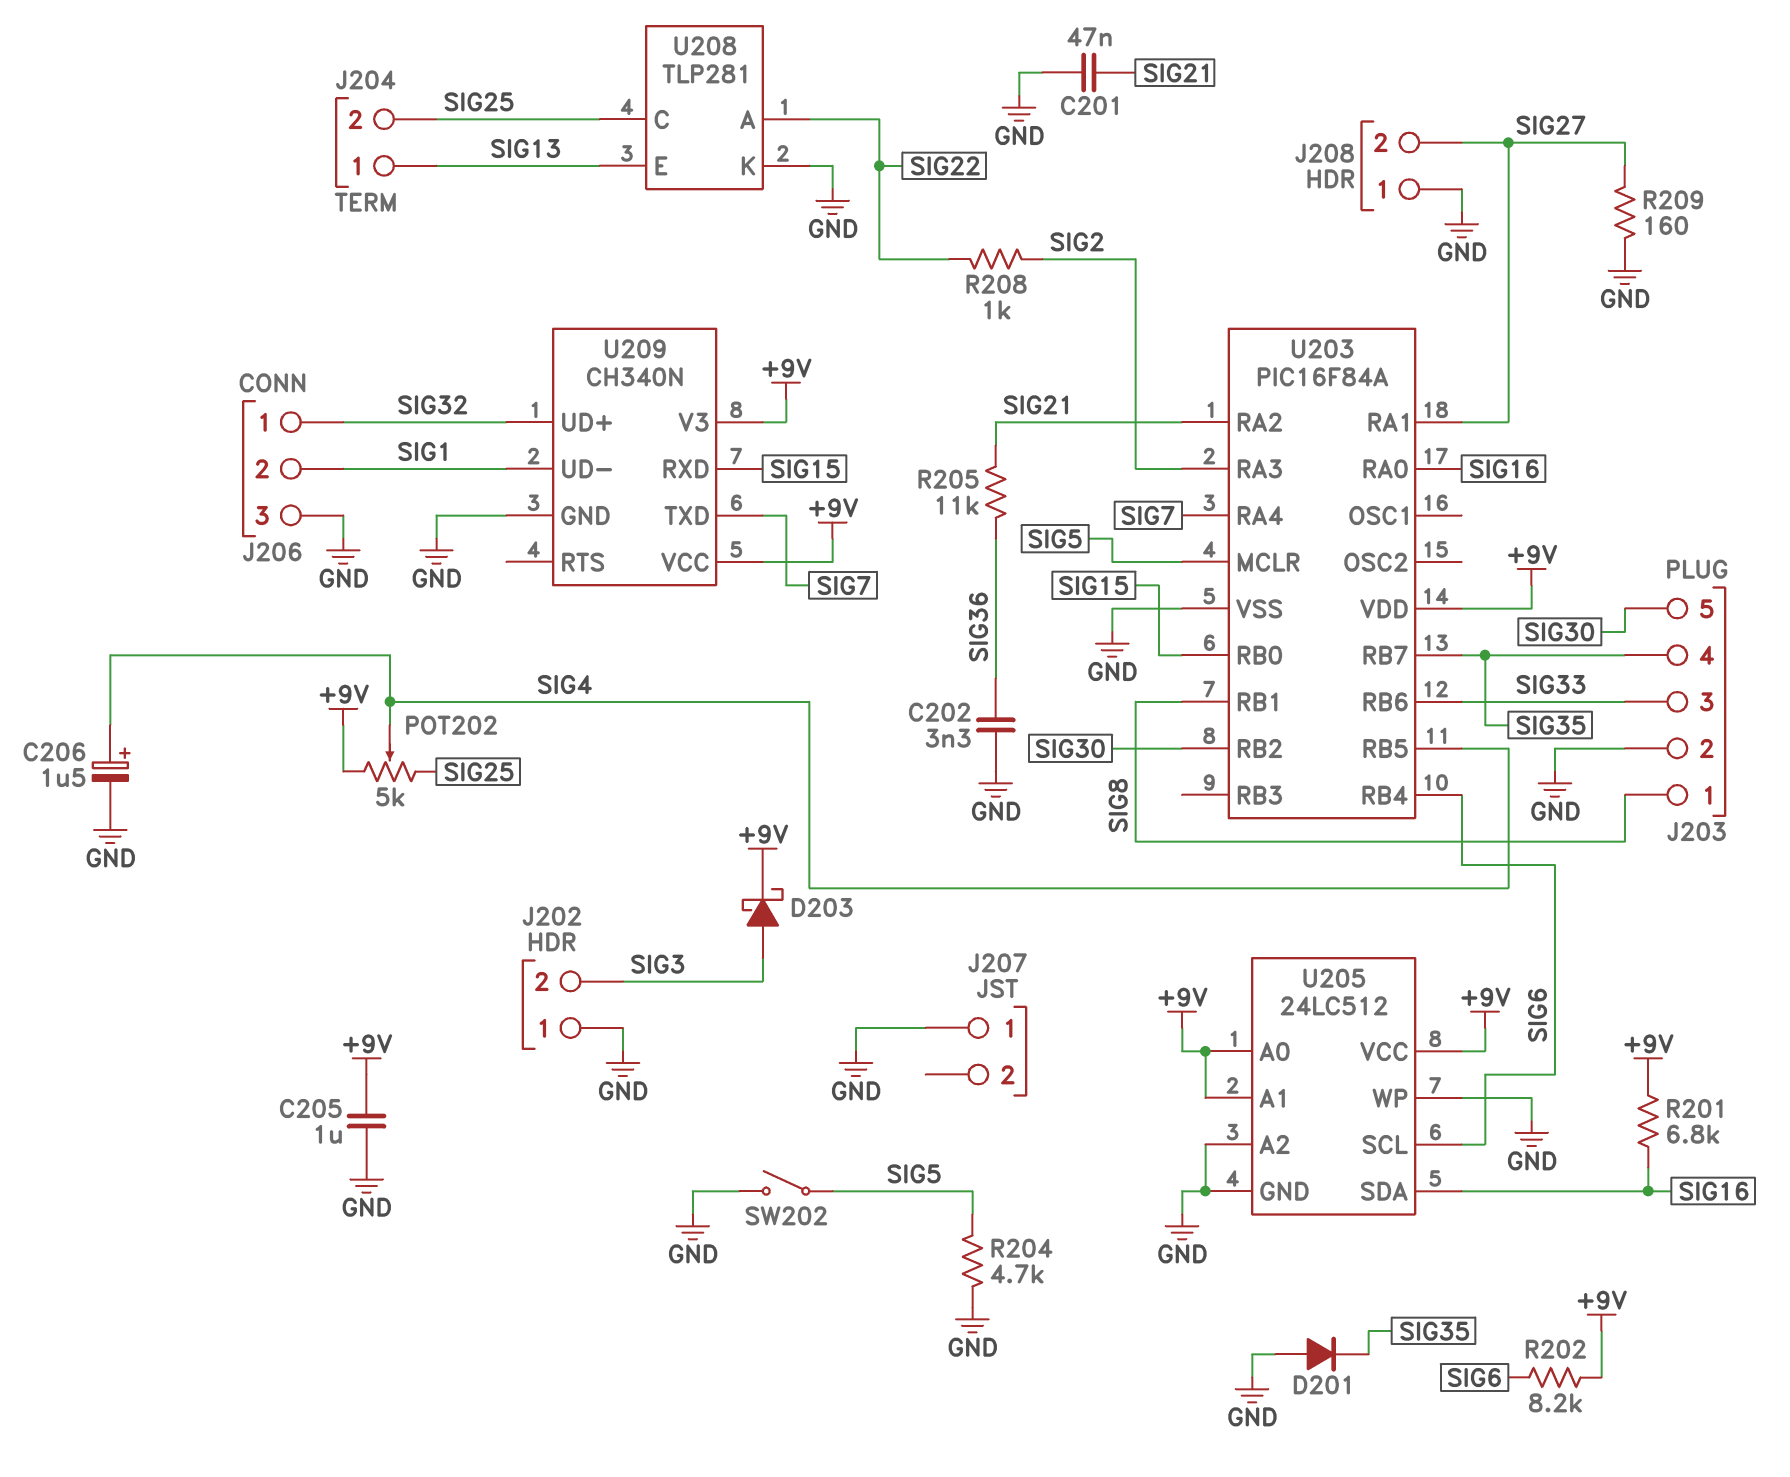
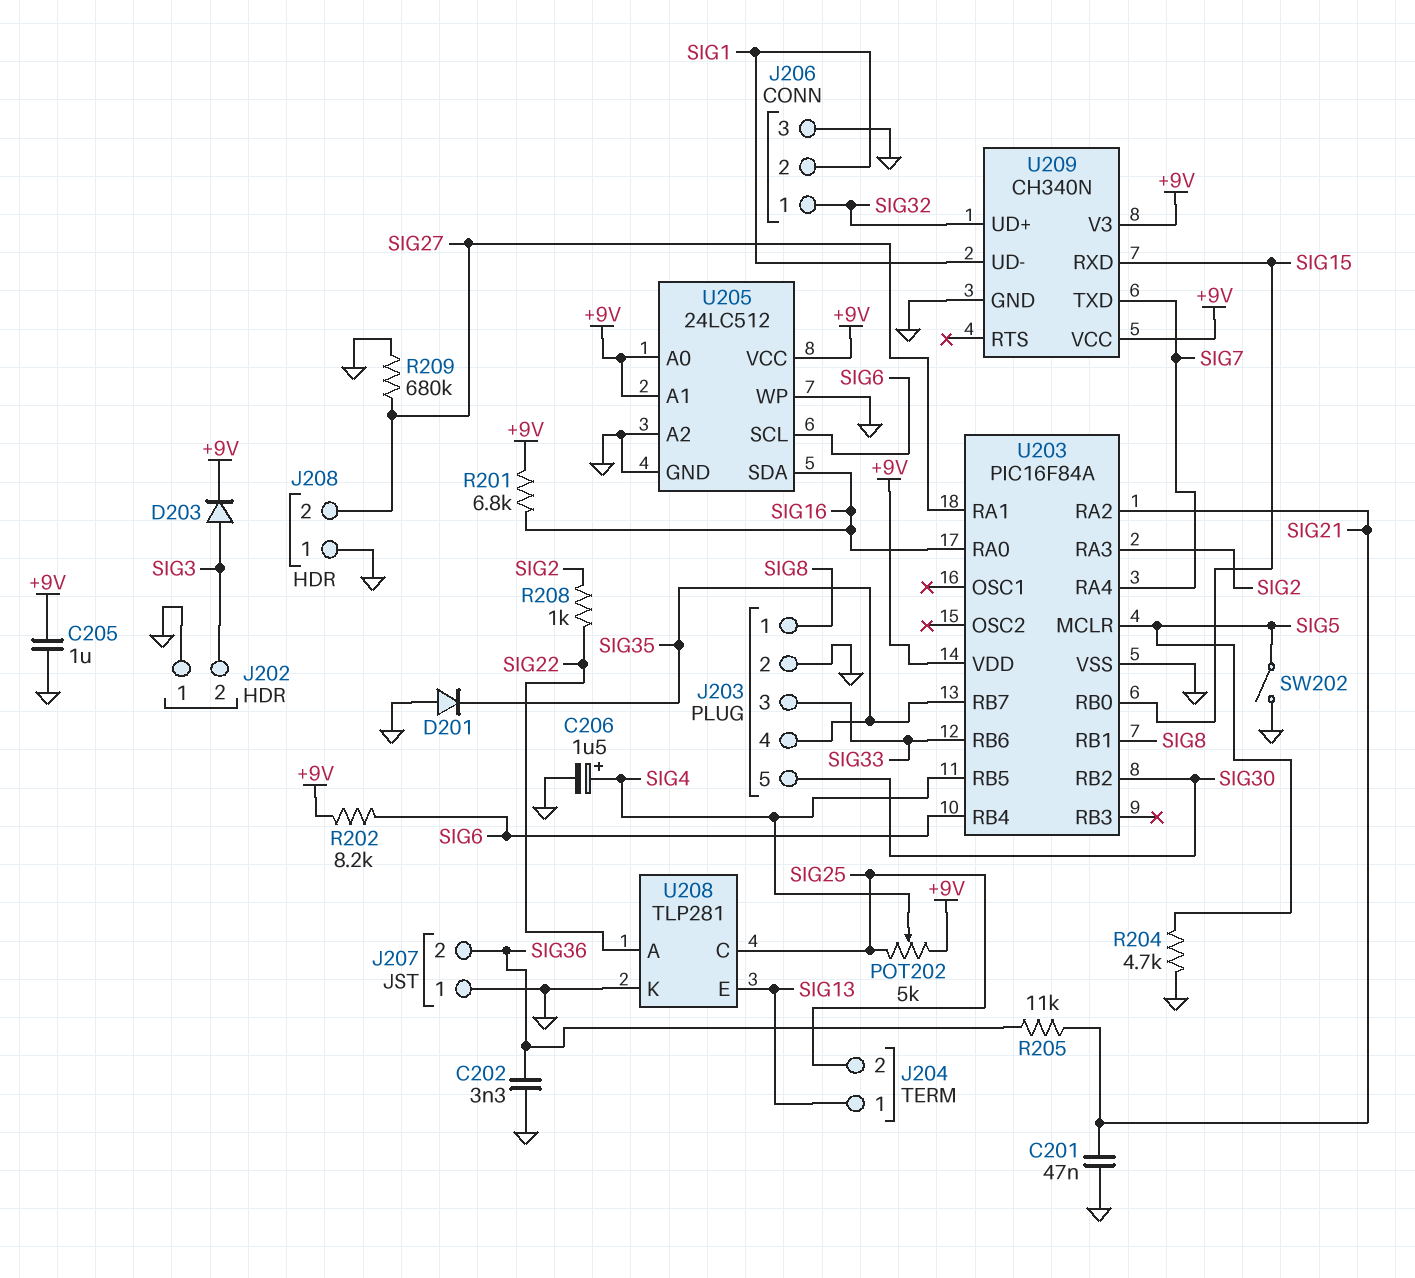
D203: schottky (A SIG3, K +9V) -> diode (A SIG3, K +9V)
J207 pin 2: none -> SIG36
R209: 160 (GND, SIG27) -> 680k (GND, SIG27)

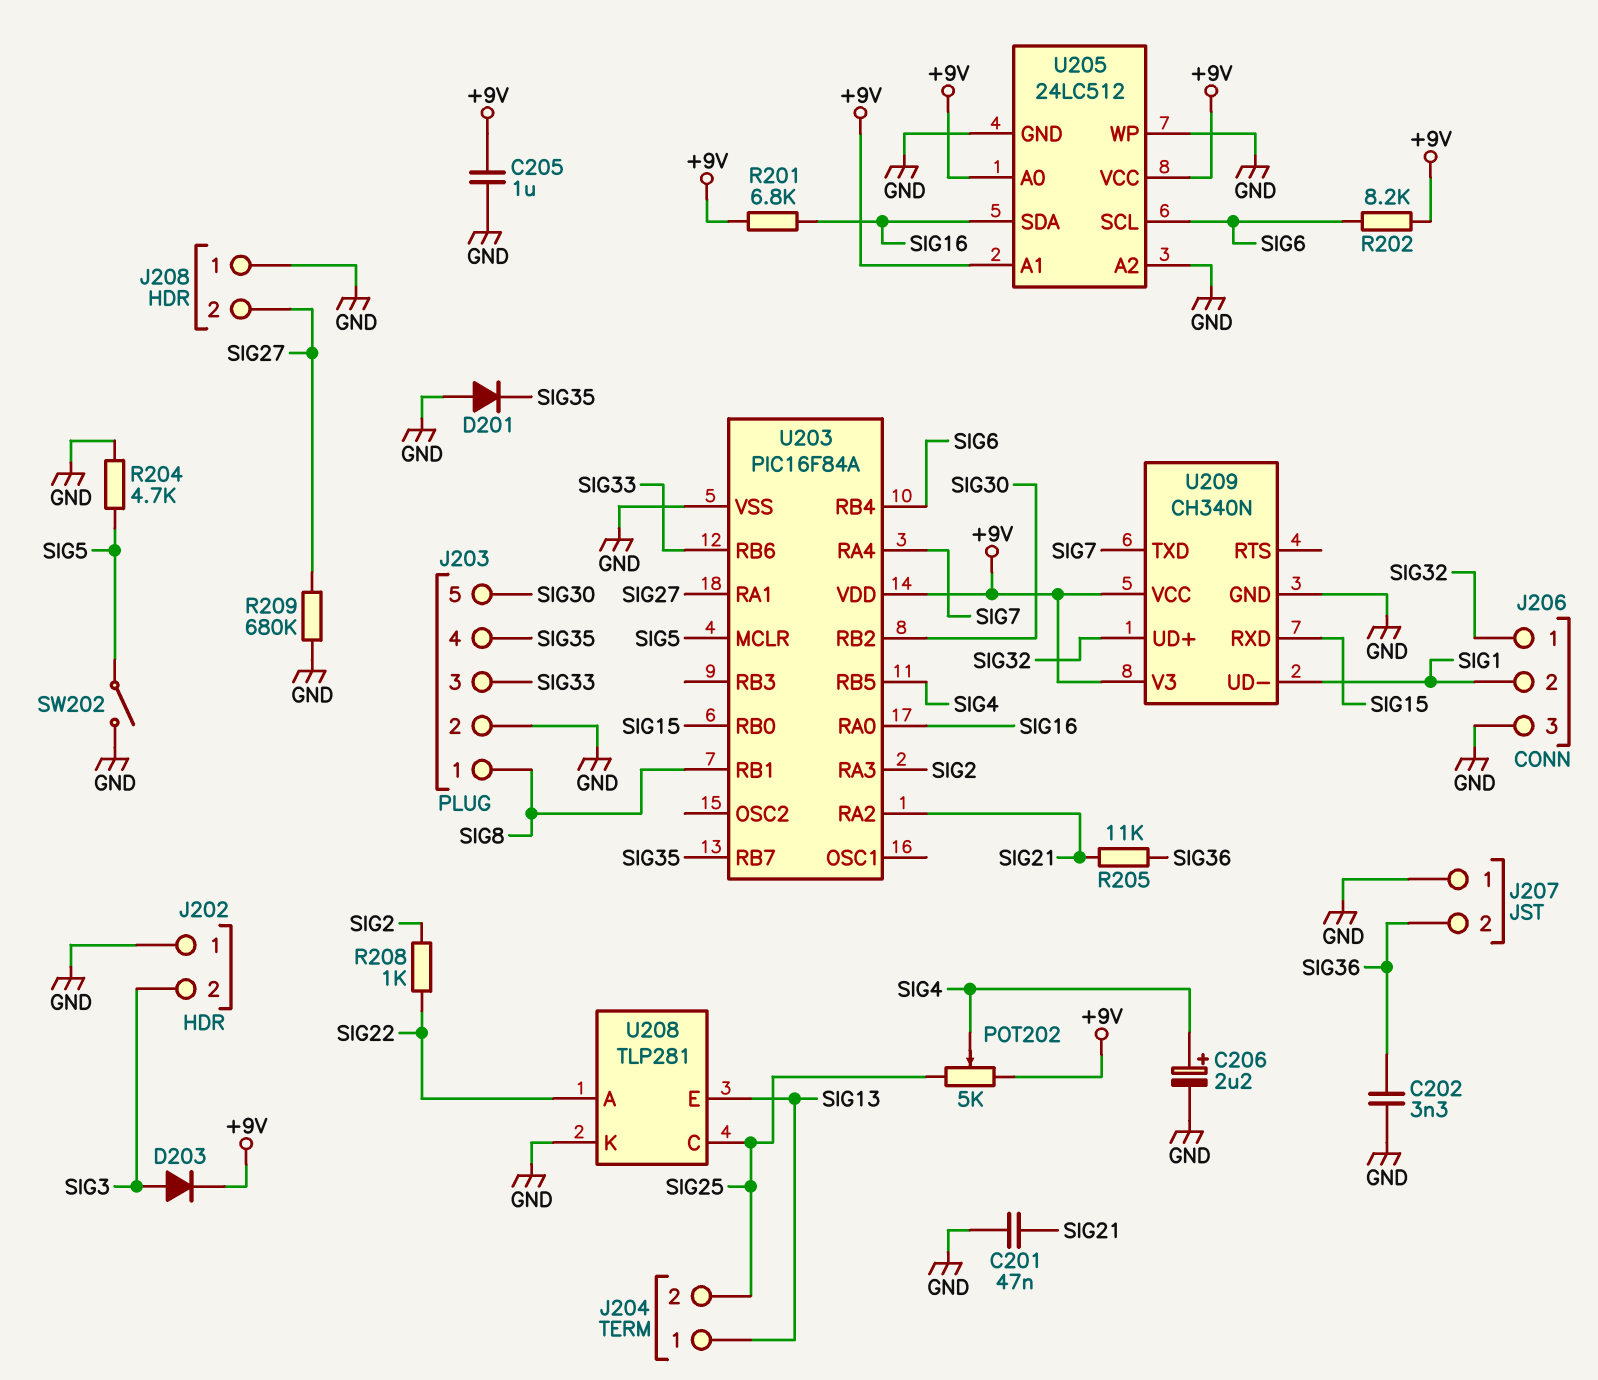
C206: 1.5uF (plus SIG4, minus GND) -> 2.2uF (plus SIG4, minus GND)

